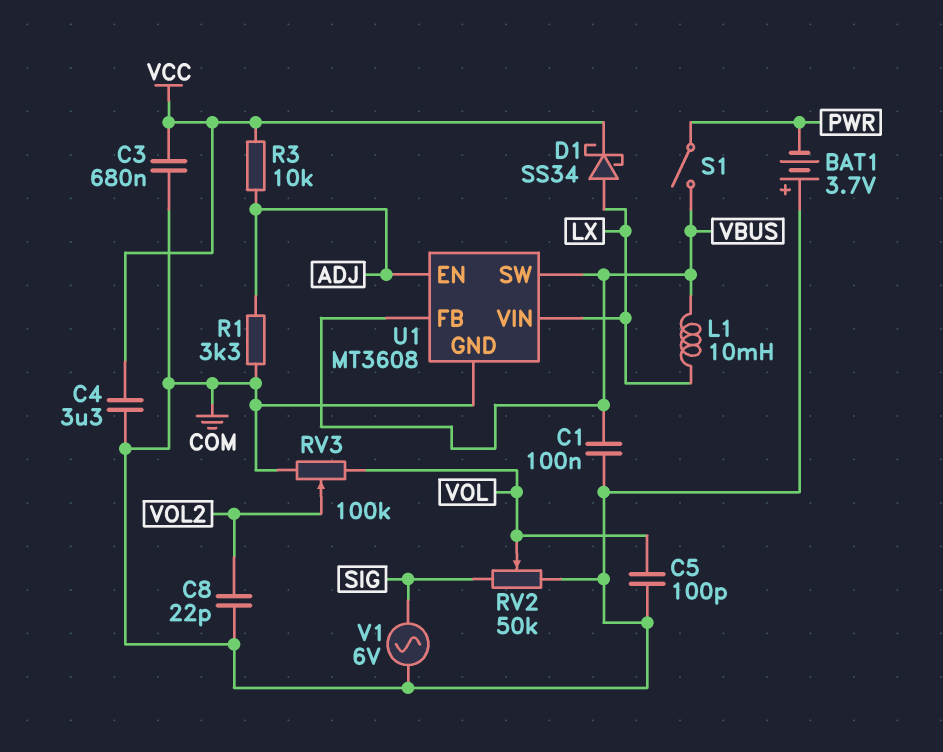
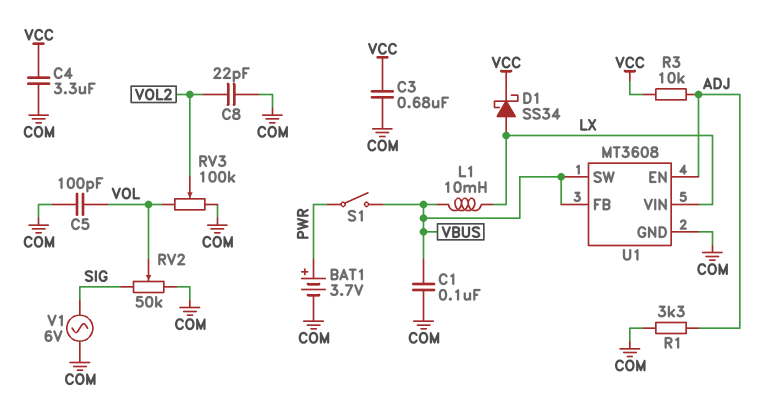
BAT1: 3.7V (plus COM, minus PWR) -> 3.7V (plus PWR, minus COM)

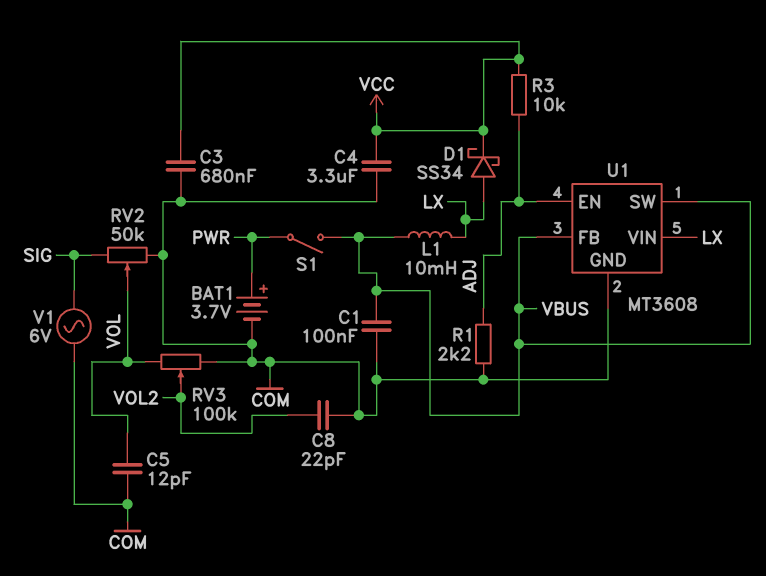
C5: 100pF (COM, VOL) -> 12pF (COM, VOL)
R1: 3.3k (ADJ, COM) -> 2.2k (ADJ, COM)

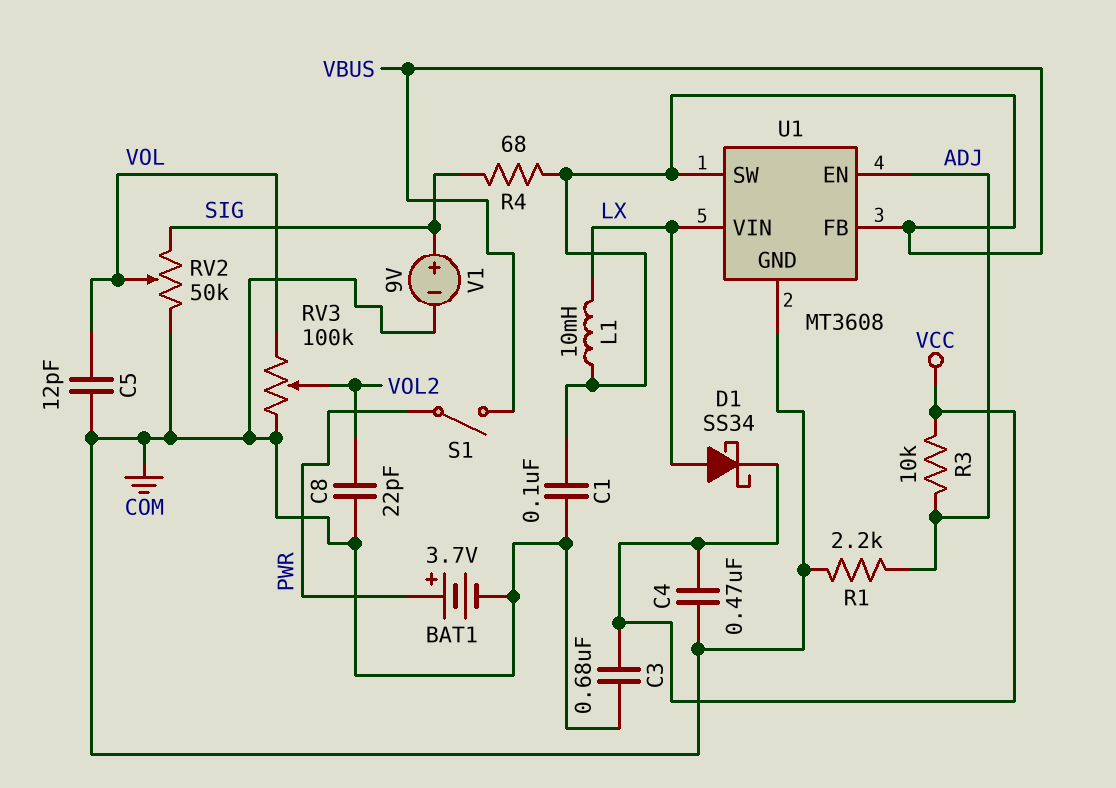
C4: 3.3uF (COM, VCC) -> 470nF (COM, VCC)
R4: none -> 68 (SIG, VBUS)
V1: AC 6V (COM, SIG) -> 9V (plus SIG, minus COM)

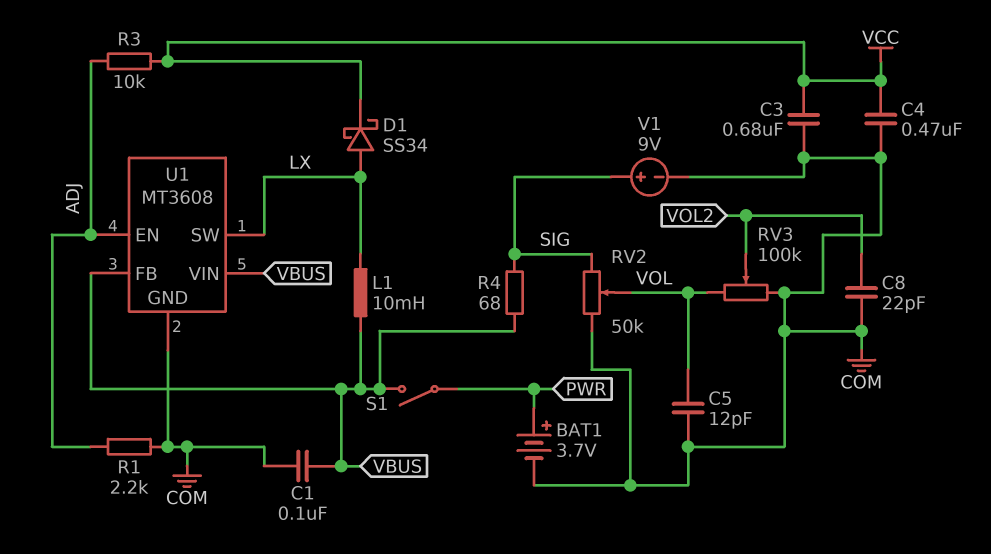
U1 pin SW: VBUS -> LX
U1 pin VIN: LX -> VBUS

